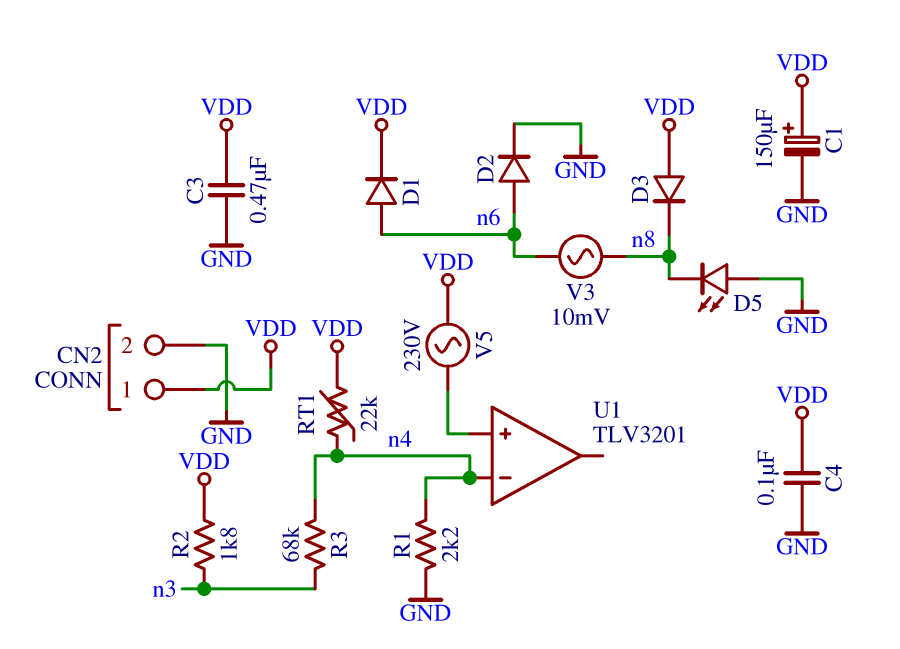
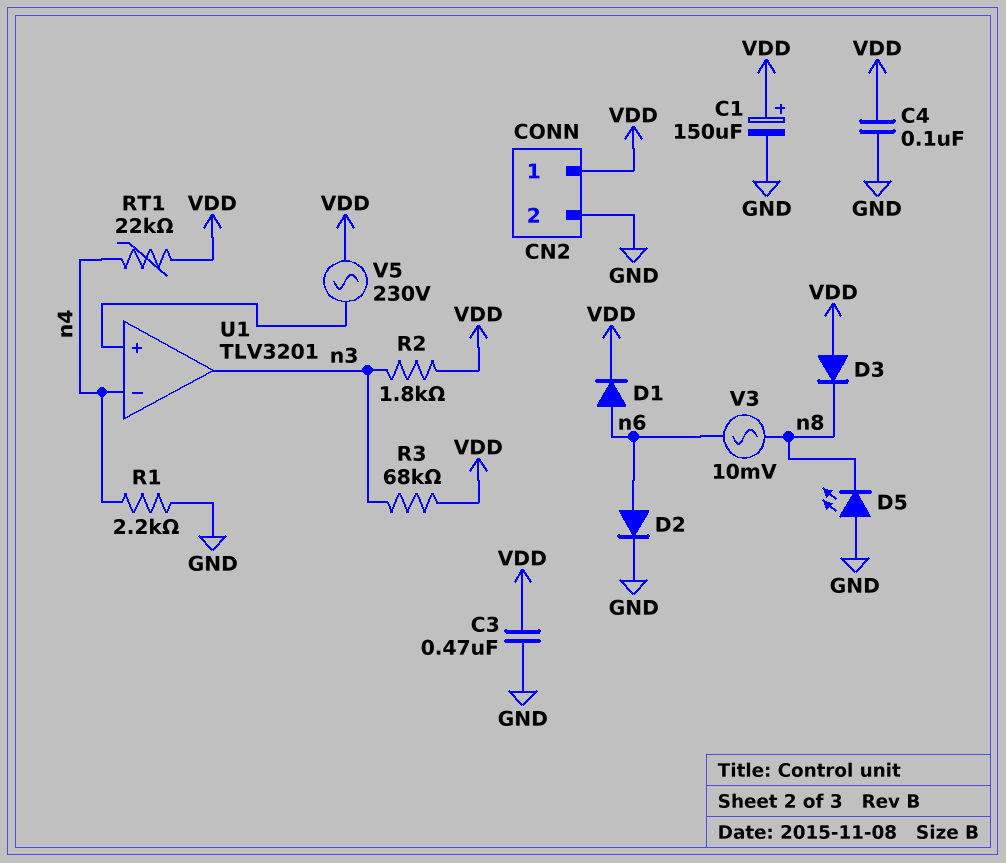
R3: 68k (n3, n4) -> 68k (VDD, n3)
U1 pin out: none -> n3

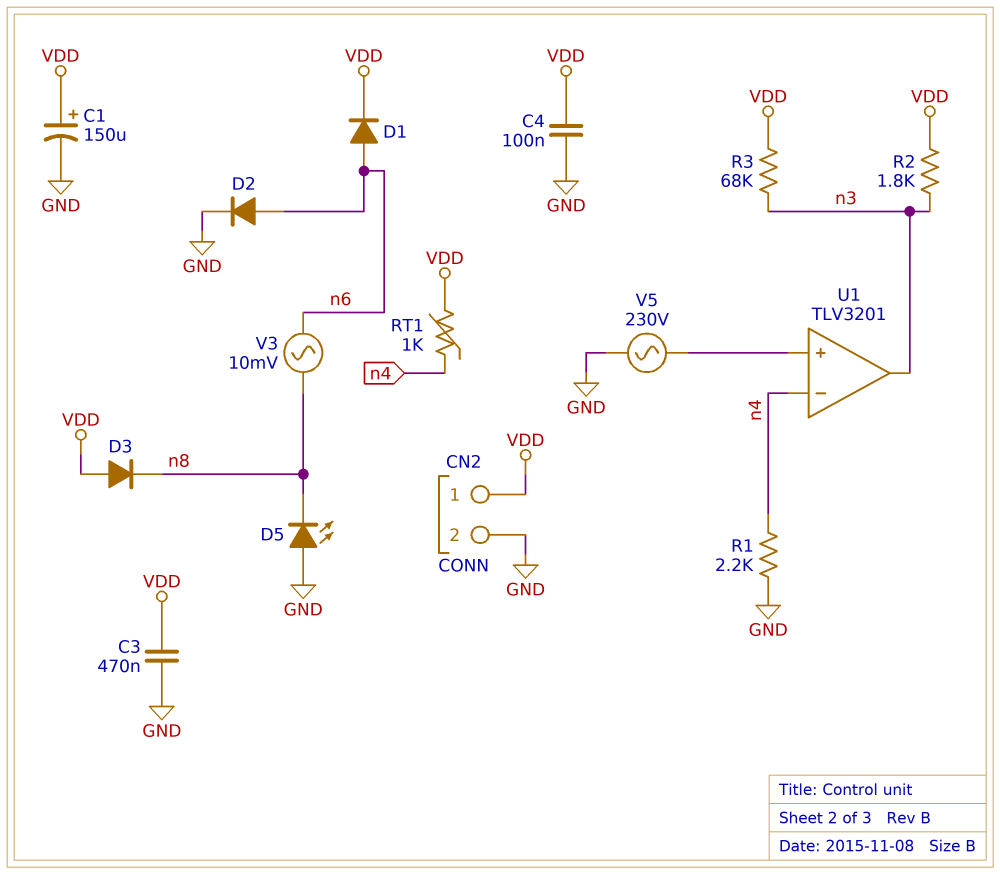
RT1: 22k (VDD, n4) -> 1k (VDD, n4)
V5: AC 230V (U1/in+, VDD) -> AC 230V (GND, U1/in+)

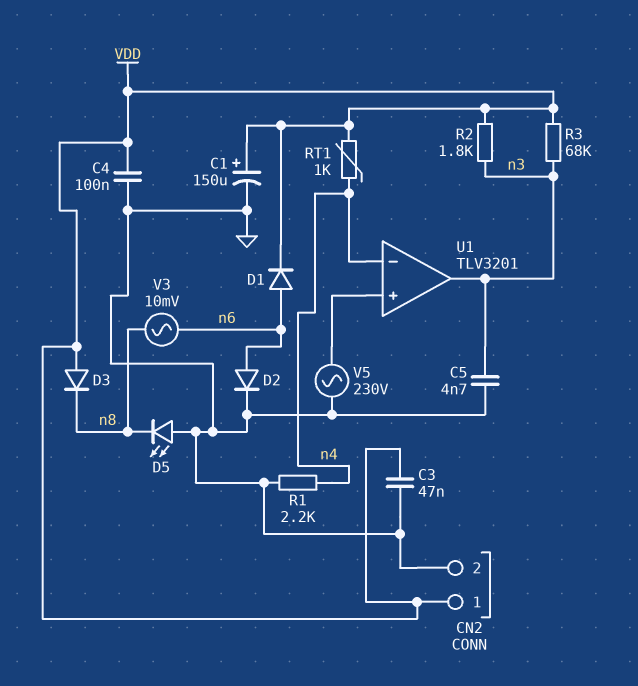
C3: 470nF (GND, VDD) -> 47nF (GND, VDD)
C5: none -> 4.7nF (GND, n3)

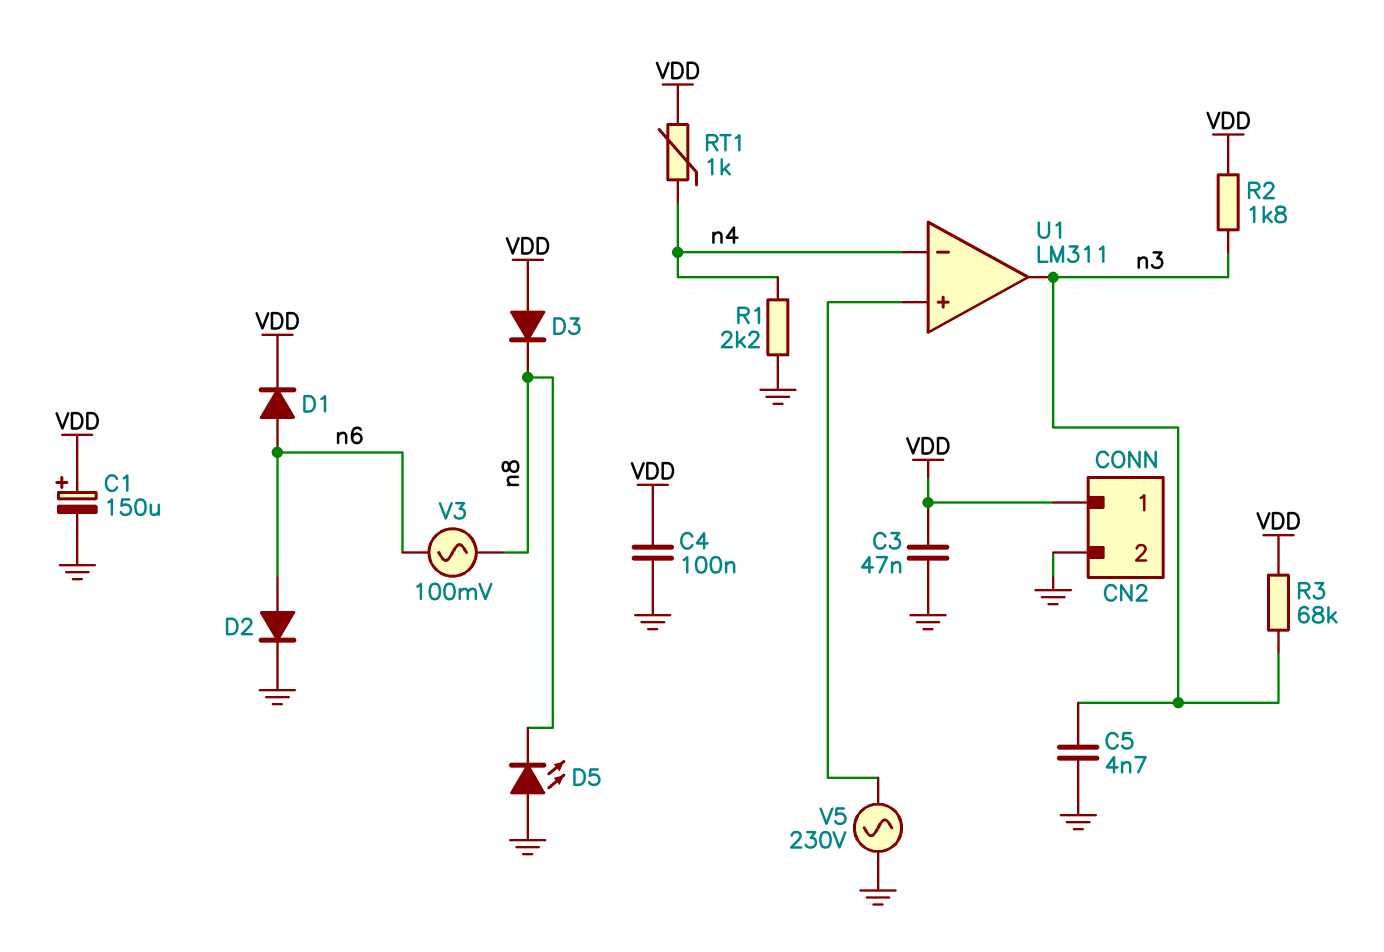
U1: TLV3201 -> LM311
V3: AC 10mV (n6, n8) -> AC 100mV (n6, n8)

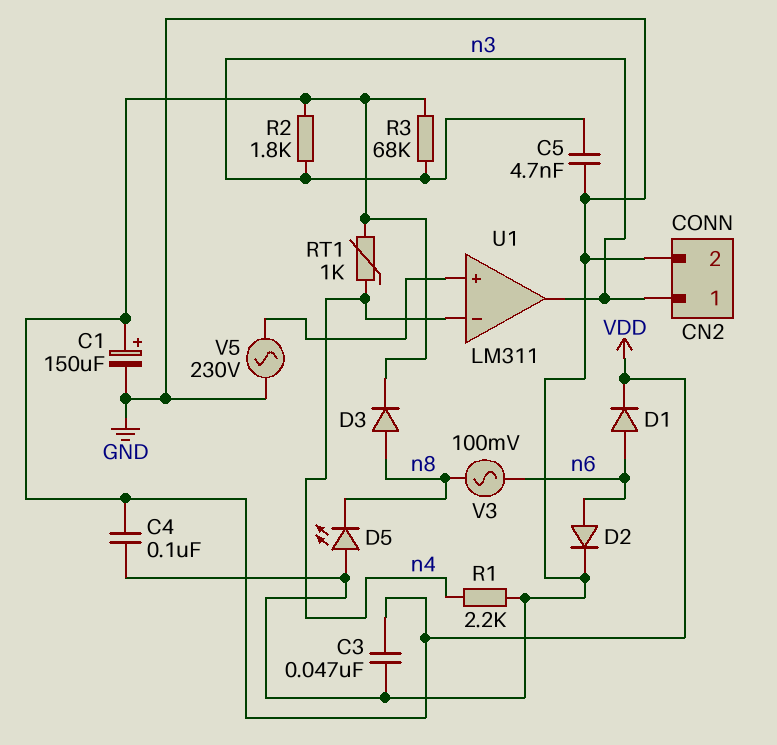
CN2 pin 1: VDD -> n3
D3: diode (A VDD, K n8) -> diode (A n8, K VDD)

